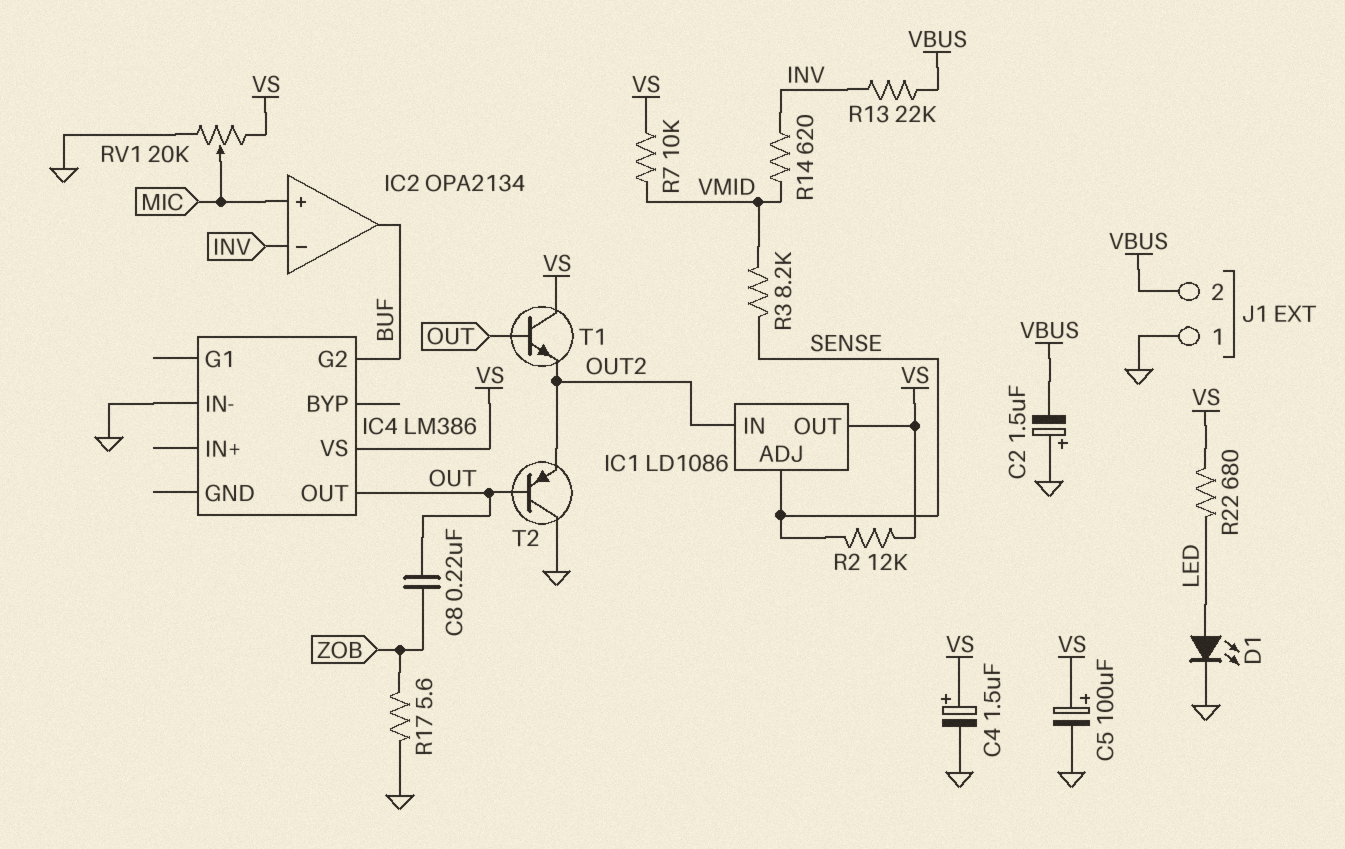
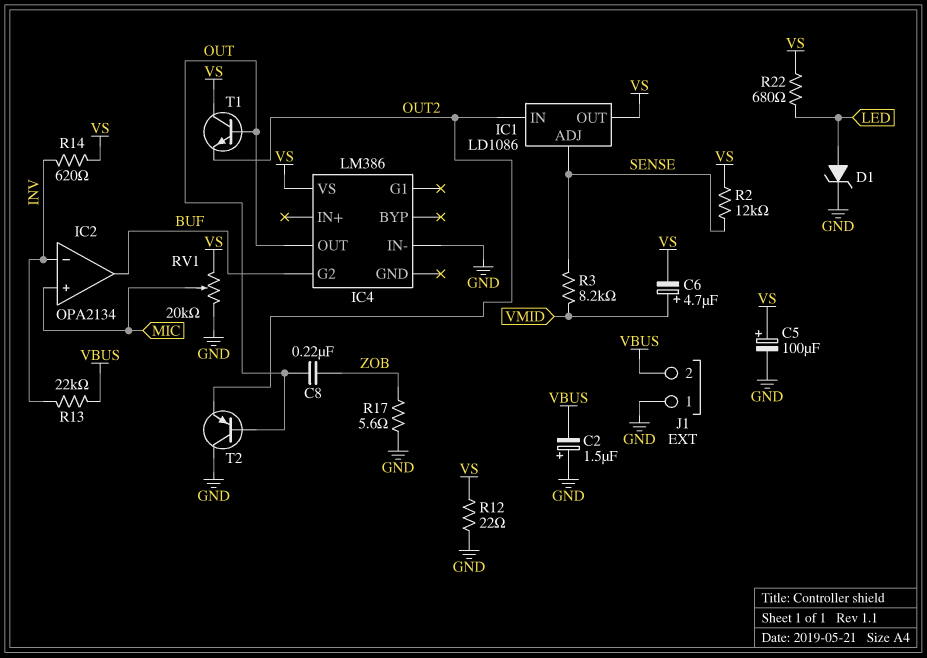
C4: 1.5uF (plus VS, minus GND) -> none
C6: none -> 4.7uF (plus VMID, minus VS)
D1: LED (A LED, K GND) -> zener (A LED, K GND)
R7: 10k (VMID, VS) -> none
R12: none -> 22 (GND, VS)
R14: 620 (INV, VMID) -> 620 (INV, VS)

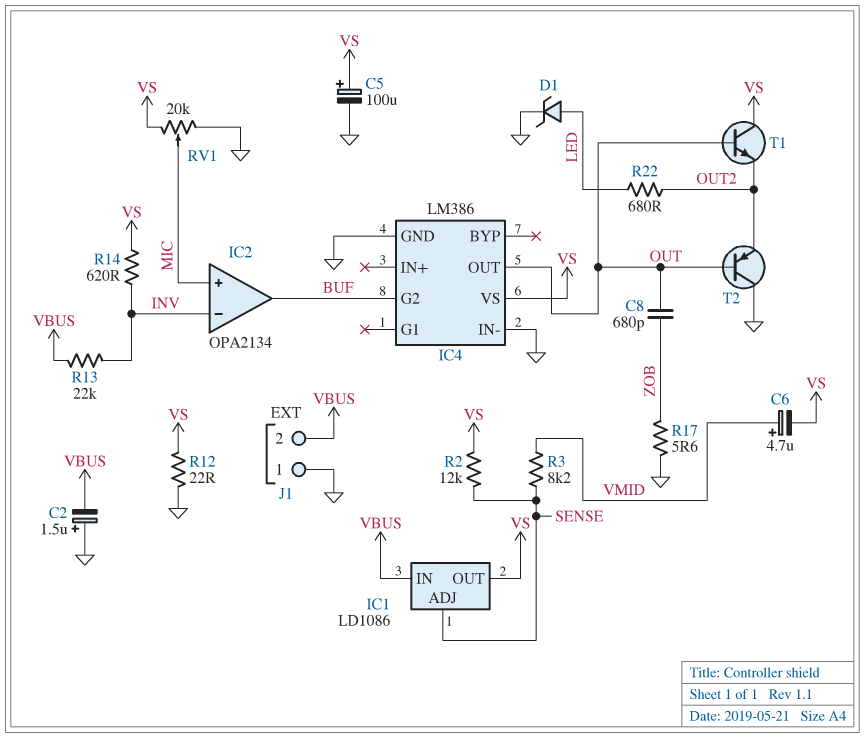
C8: 220nF (OUT, ZOB) -> 680pF (OUT, ZOB)
IC1 pin IN: OUT2 -> VBUS
IC4 pin GND: none -> GND
R22: 680 (LED, VS) -> 680 (LED, OUT2)

